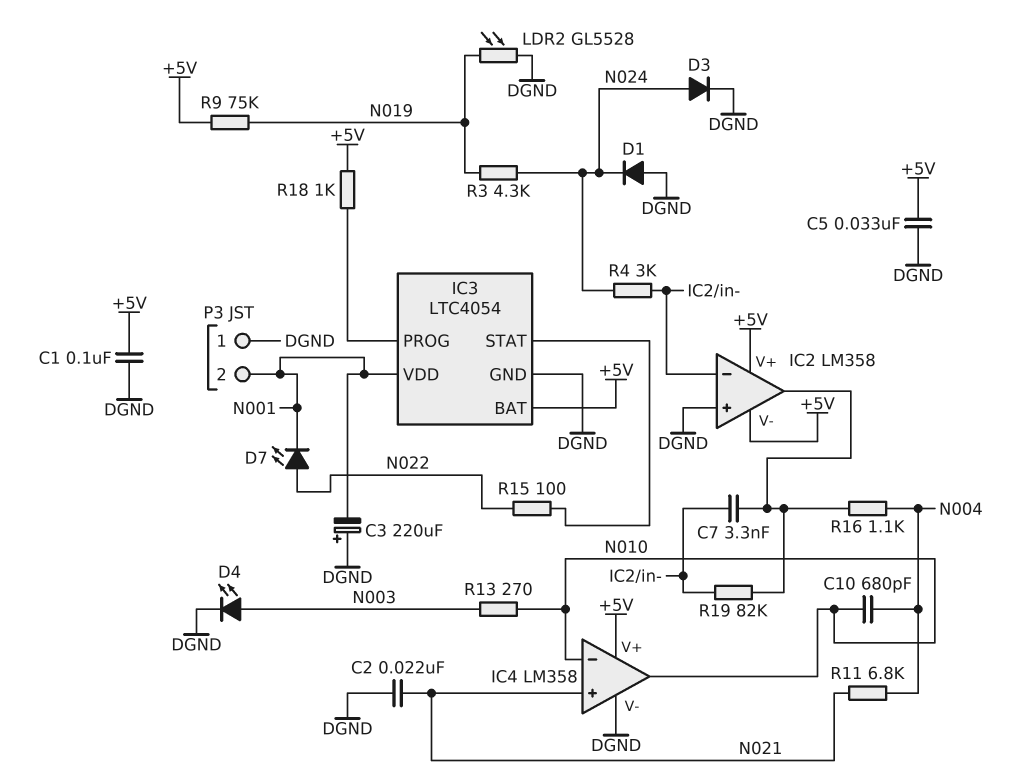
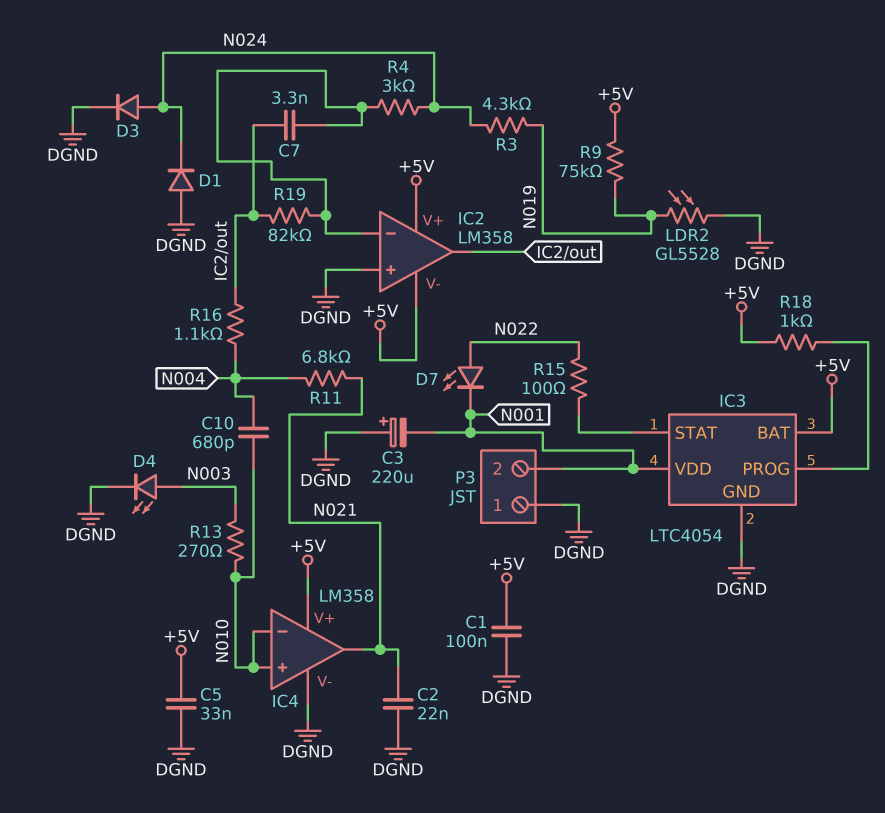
IC4 pin in+: N021 -> N010
IC4 pin out: N010 -> N021

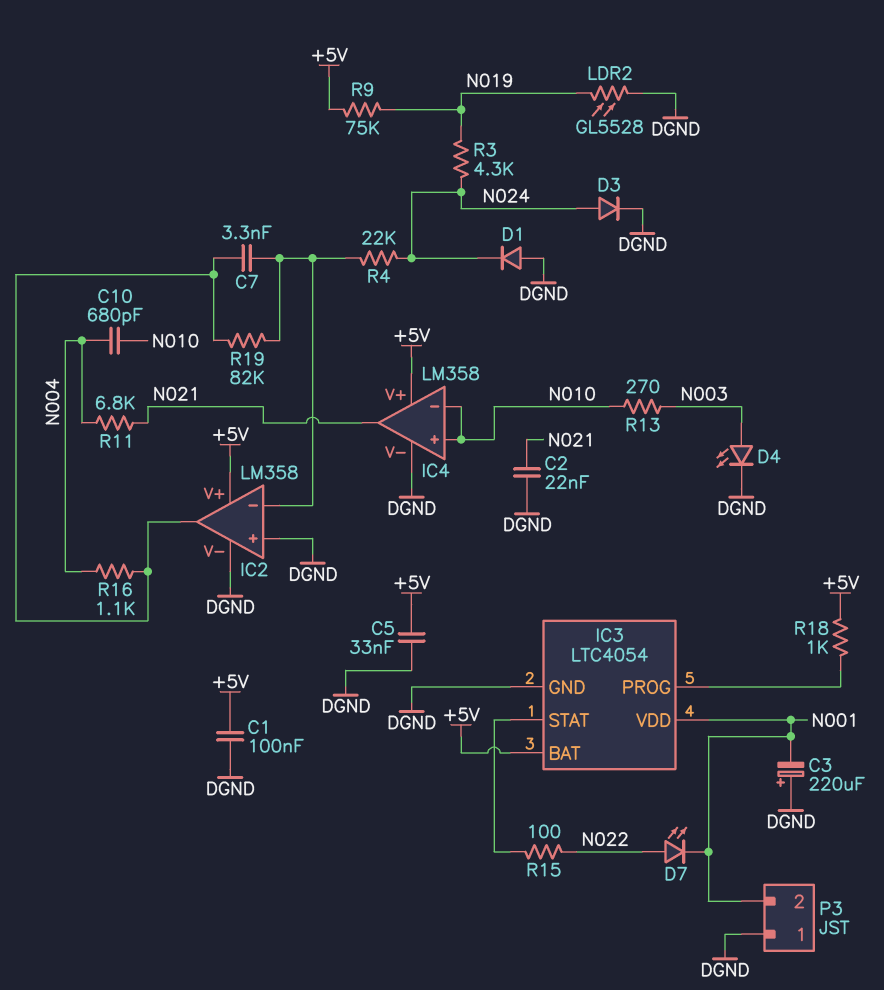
IC2 pin V-: +5V -> DGND
R4: 3k (IC2/in-, N024) -> 22k (IC2/in-, N024)

